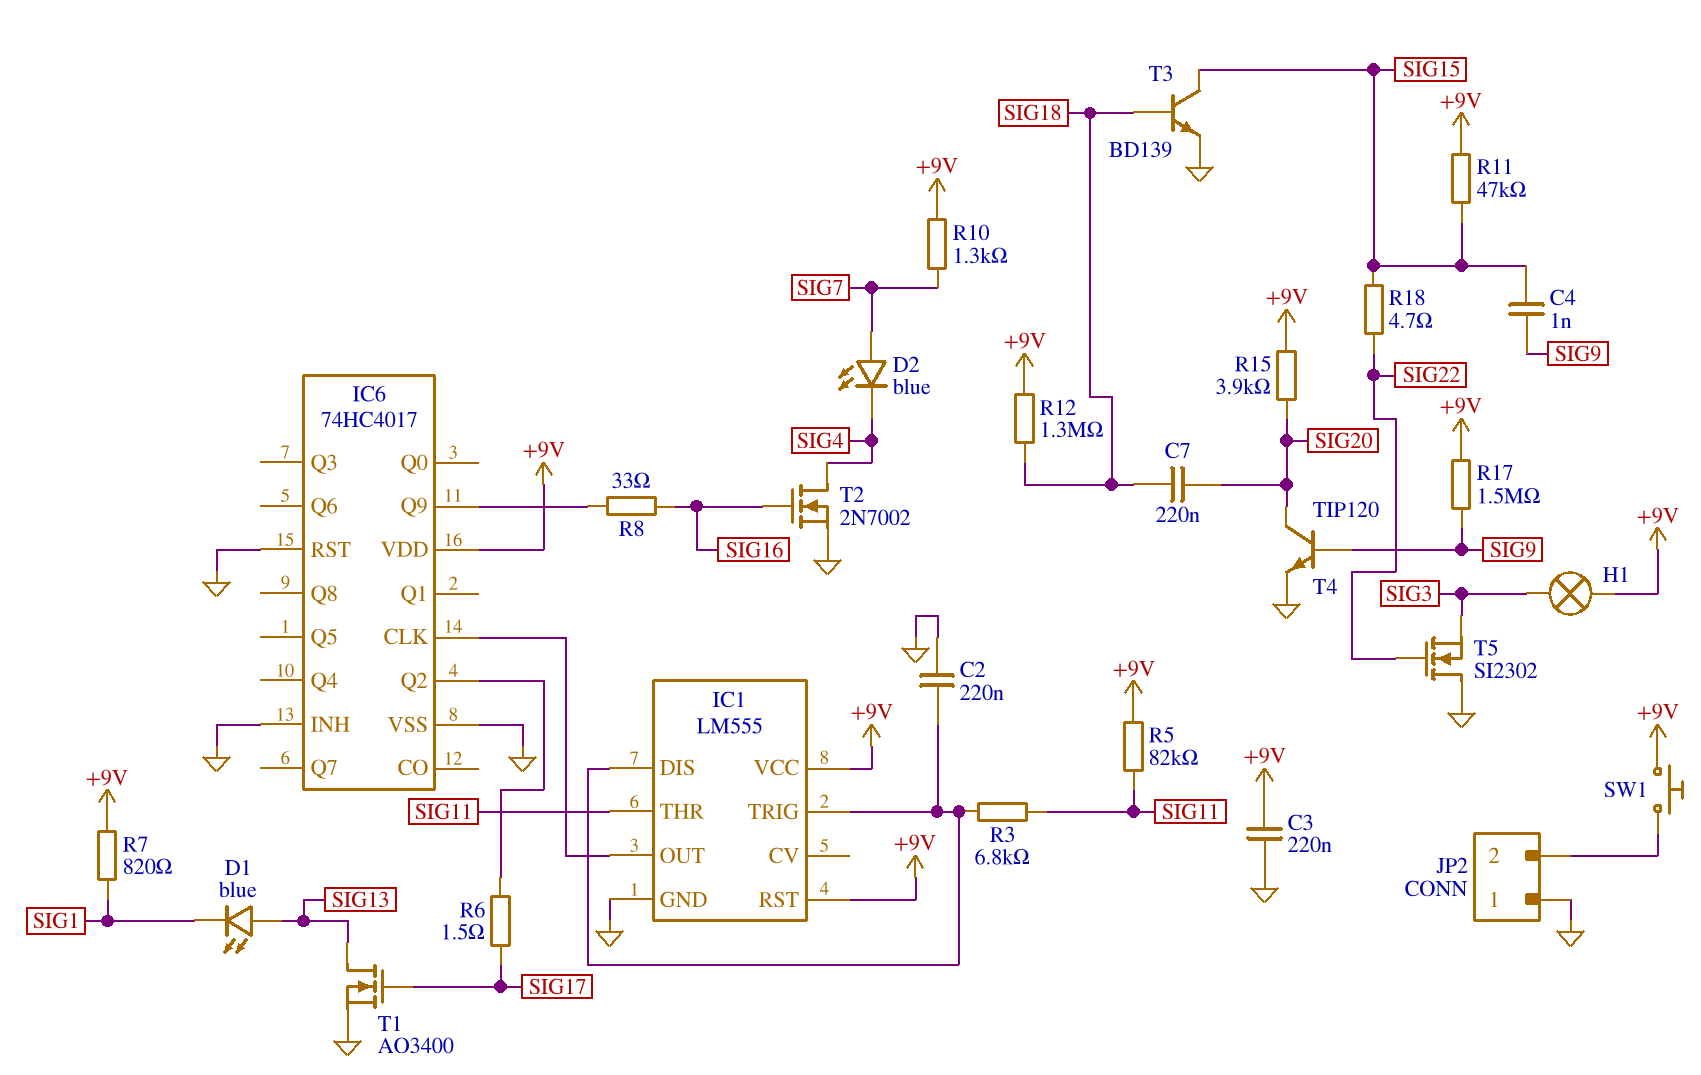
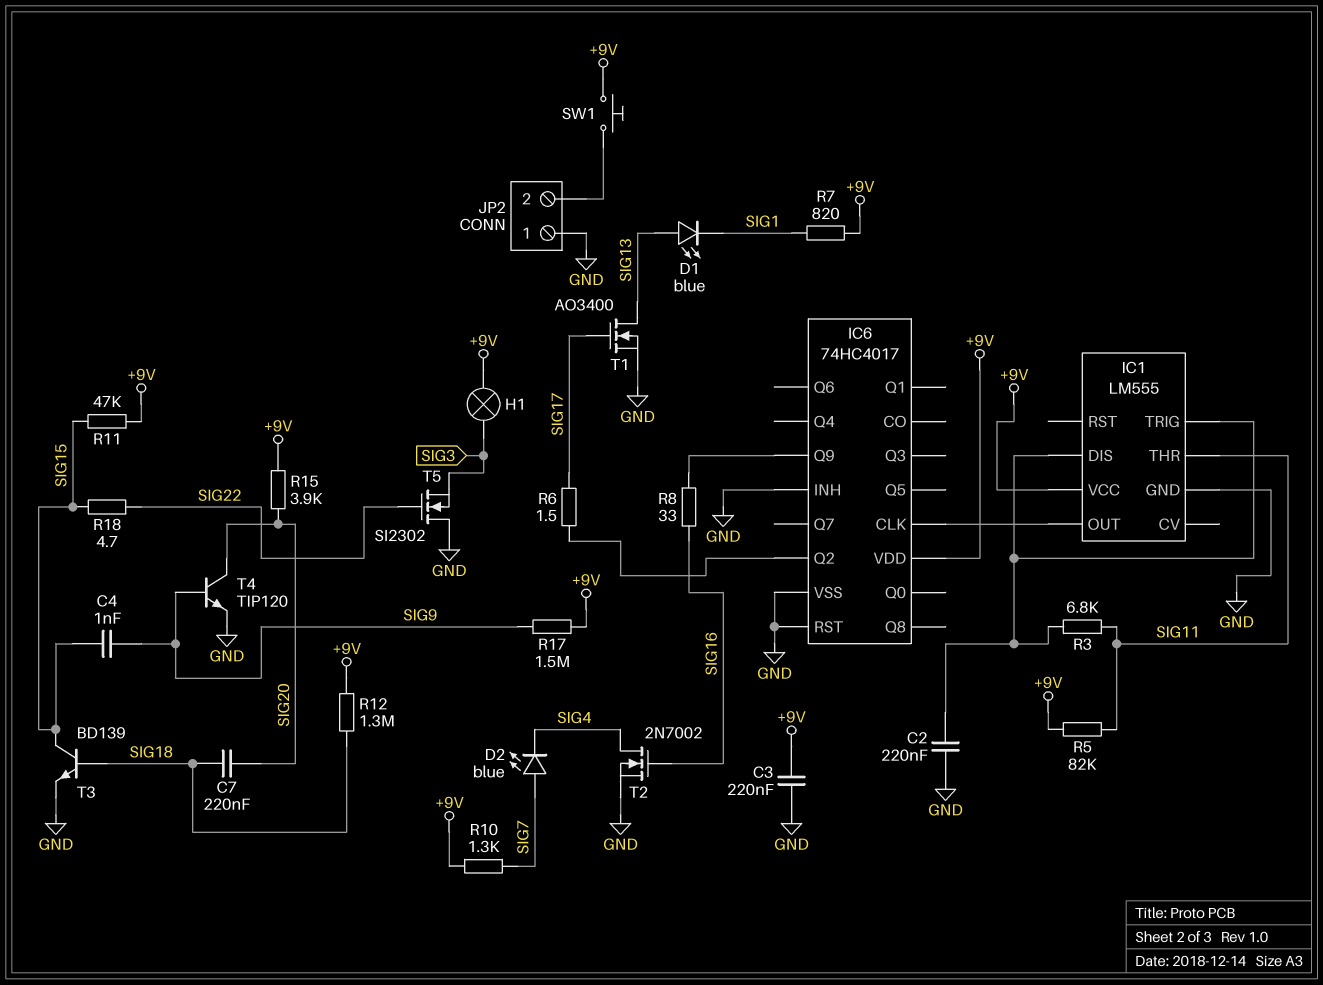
IC1 pin RST: +9V -> none

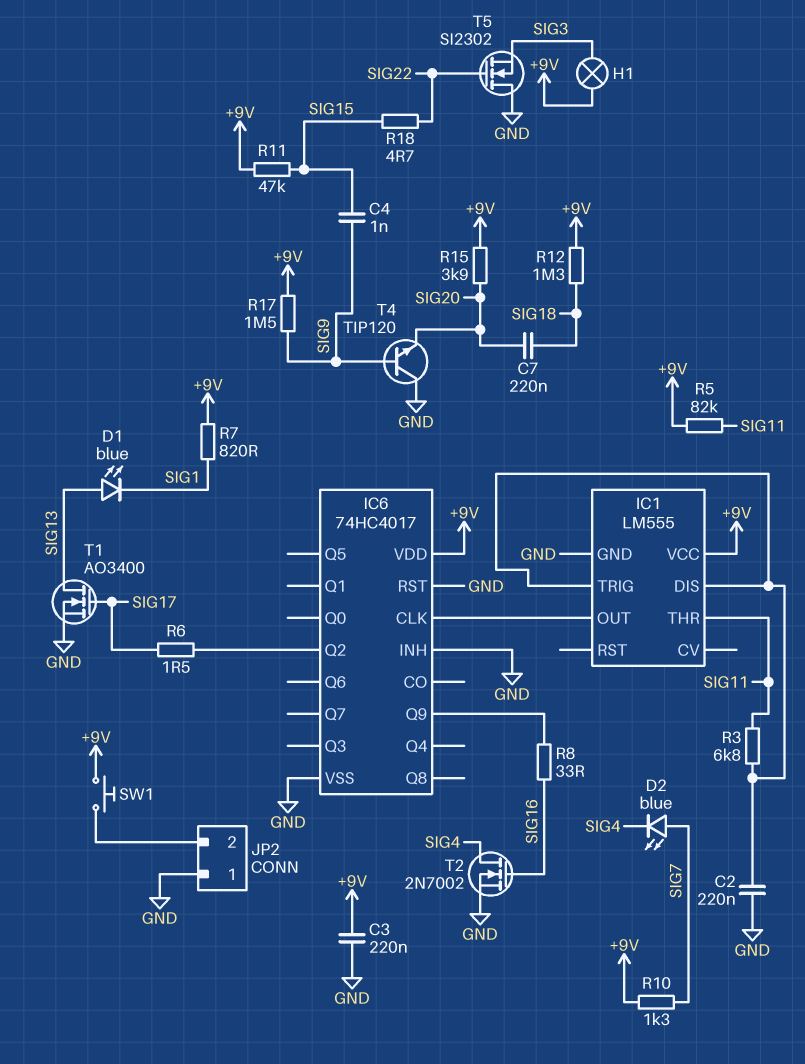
T3: NPN BD139 (B SIG18, C SIG15, E GND) -> none
T4: NPN TIP120 (B SIG9, C SIG20, E GND) -> NPN TIP120 (B SIG9, C GND, E SIG20)

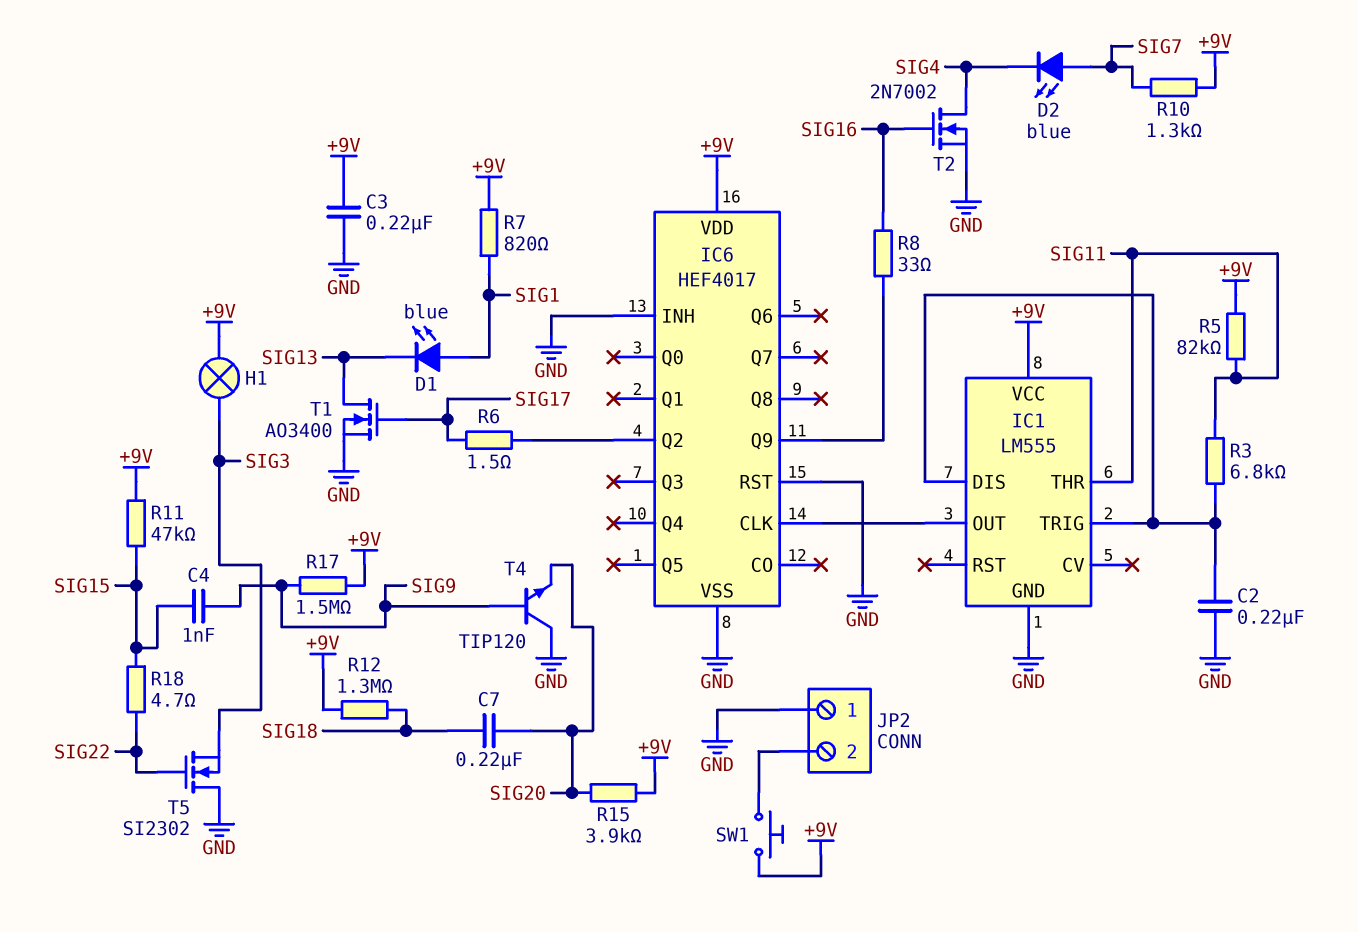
D1: LED blue (A SIG13, K SIG1) -> LED blue (A SIG1, K SIG13)
IC6: 74HC4017 -> HEF4017

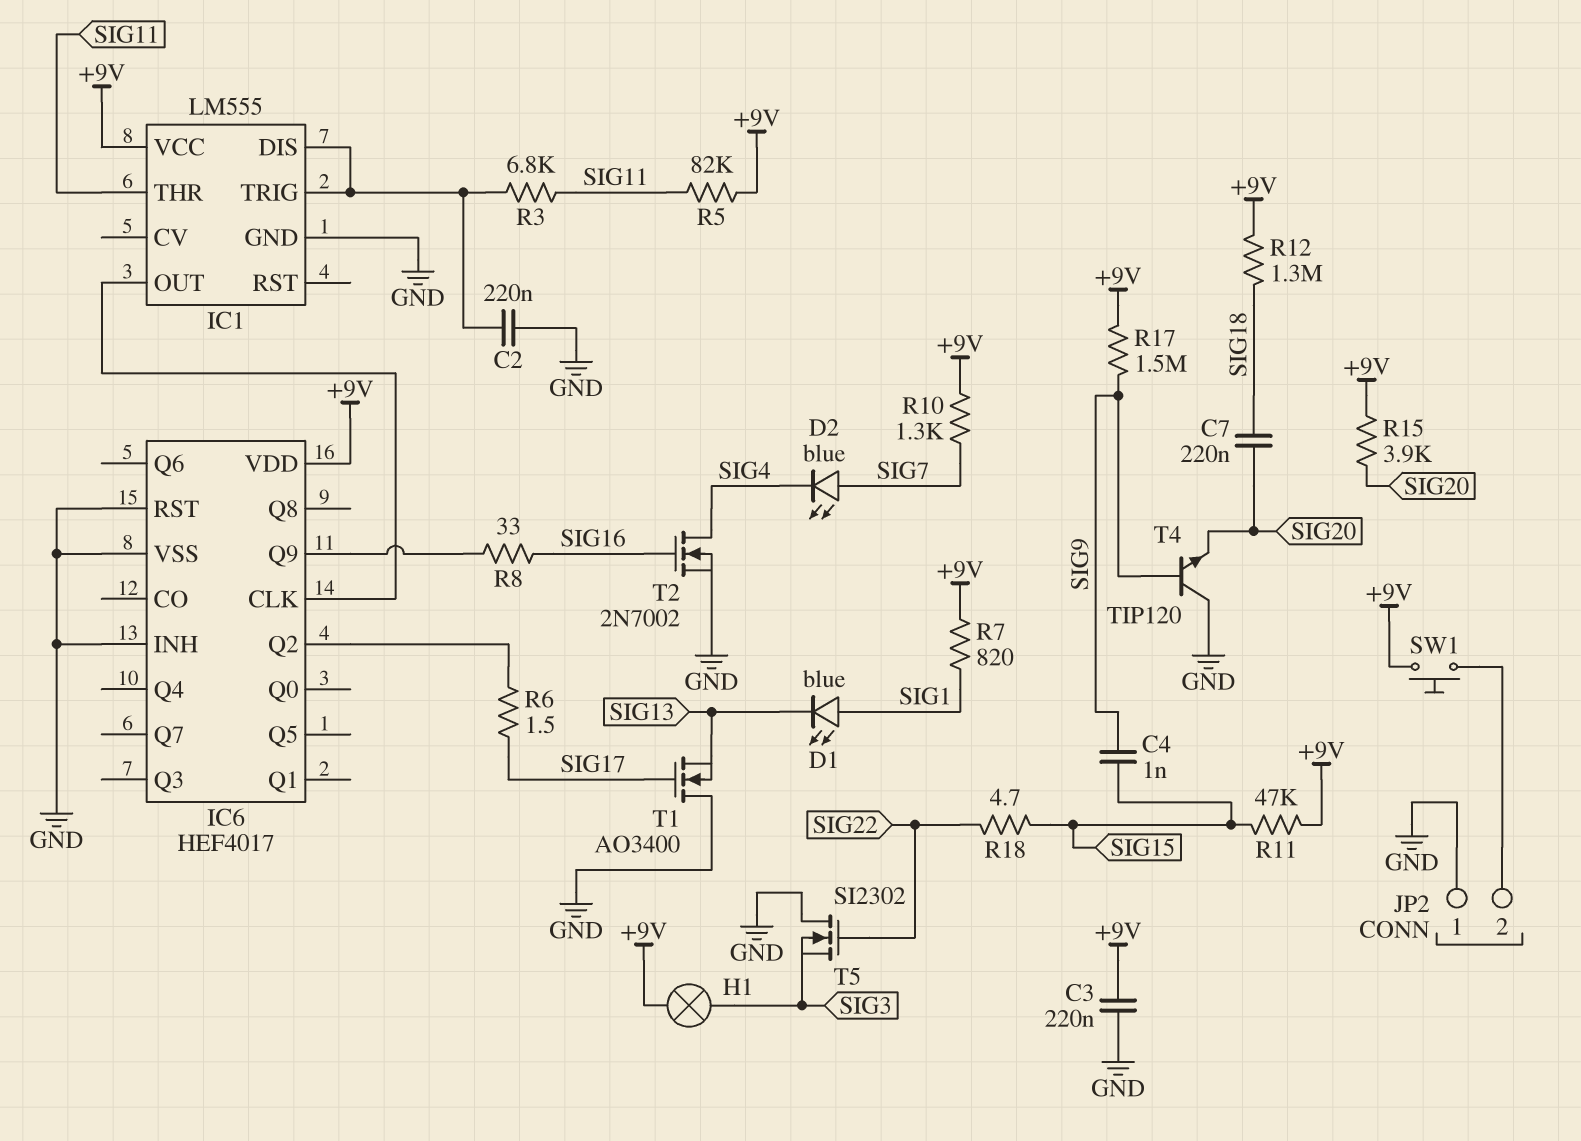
T1: NMOS AO3400 (G SIG17, D SIG13, S GND) -> NMOS AO3400 (G SIG17, D GND, S SIG13)

